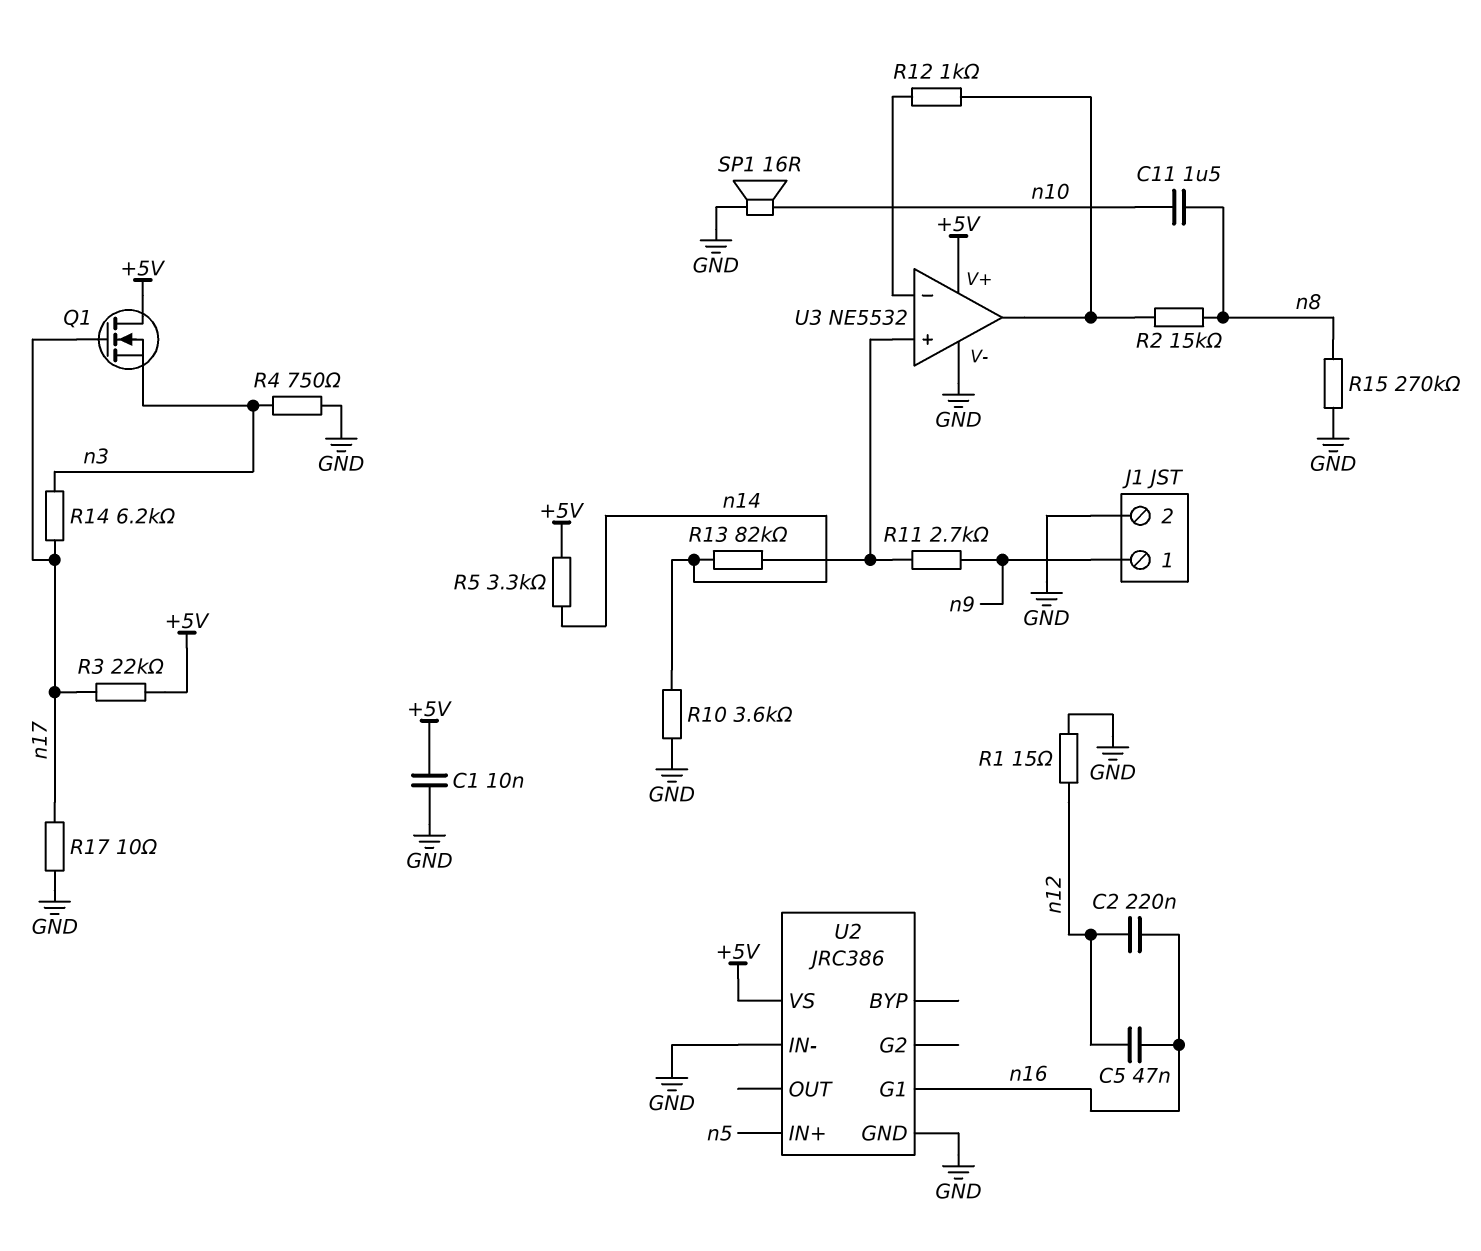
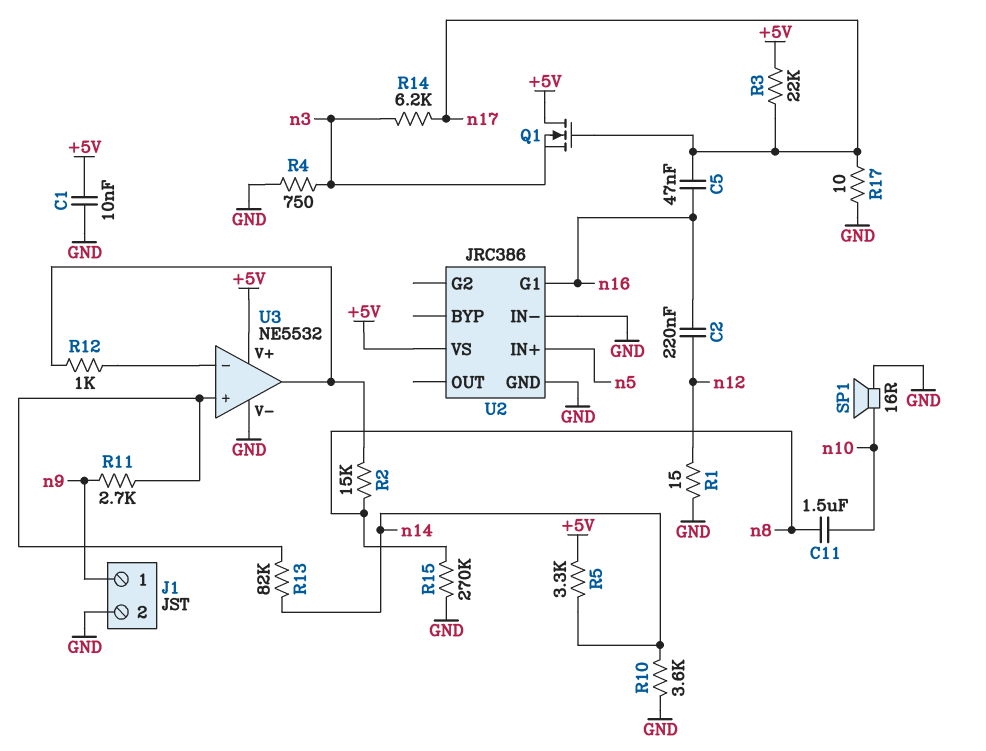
C5: 47nF (n12, n16) -> 47nF (n16, n17)

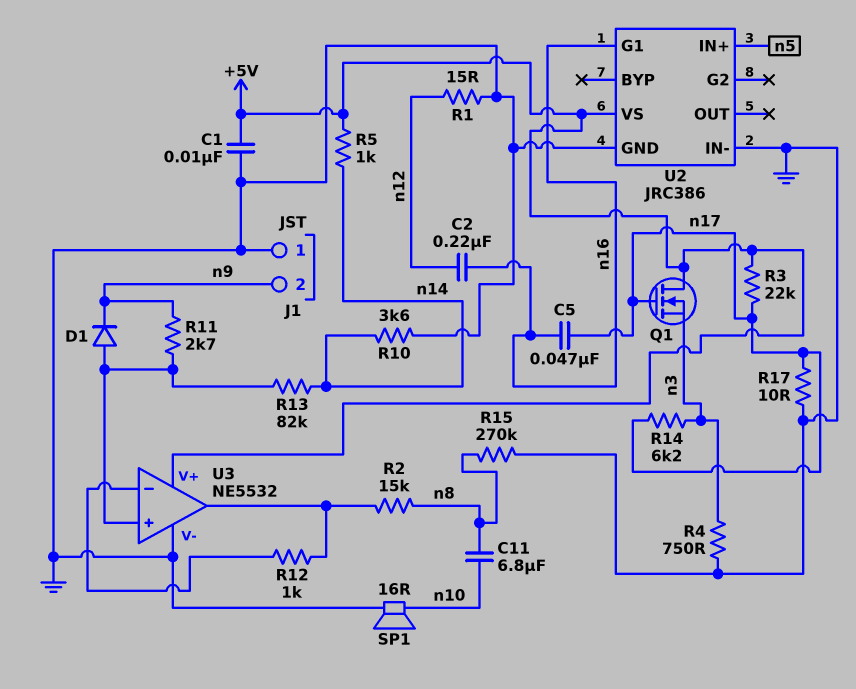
C11: 1.5uF (n8, n10) -> 6.8uF (n8, n10)
D1: none -> diode (A U3/in+, K n9)
J1 pin 1: n9 -> GND
J1 pin 2: GND -> n9
R5: 3.3k (+5V, n14) -> 1k (+5V, n14)

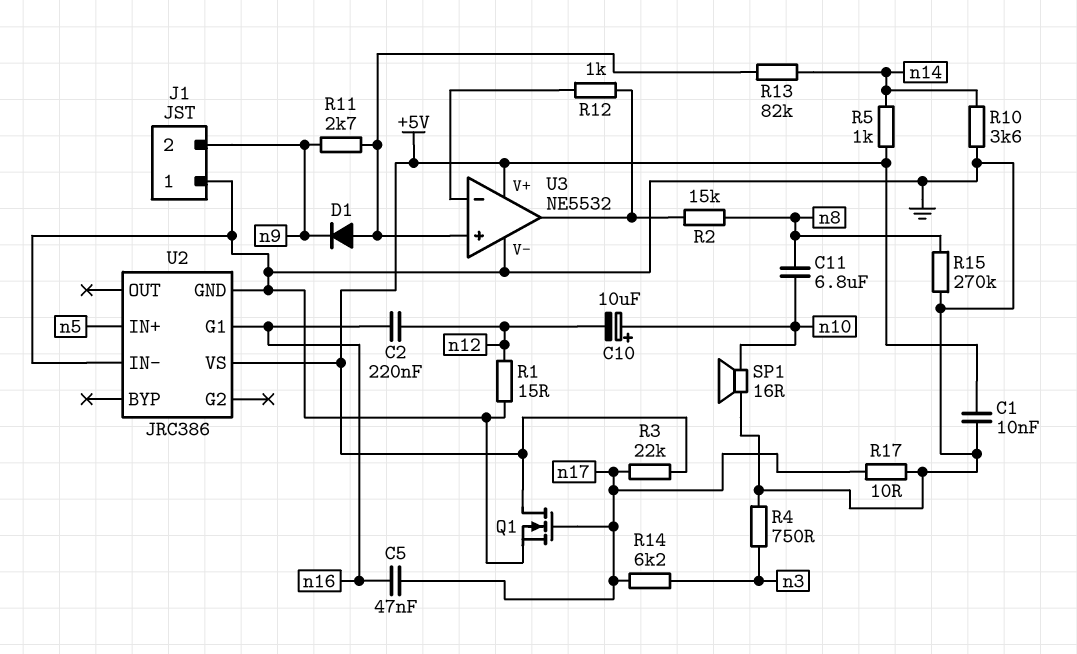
C10: none -> 10uF (plus n10, minus n12)
Q1: NMOS (G n17, D +5V, S n3) -> NMOS (G n17, D +5V, S GND)

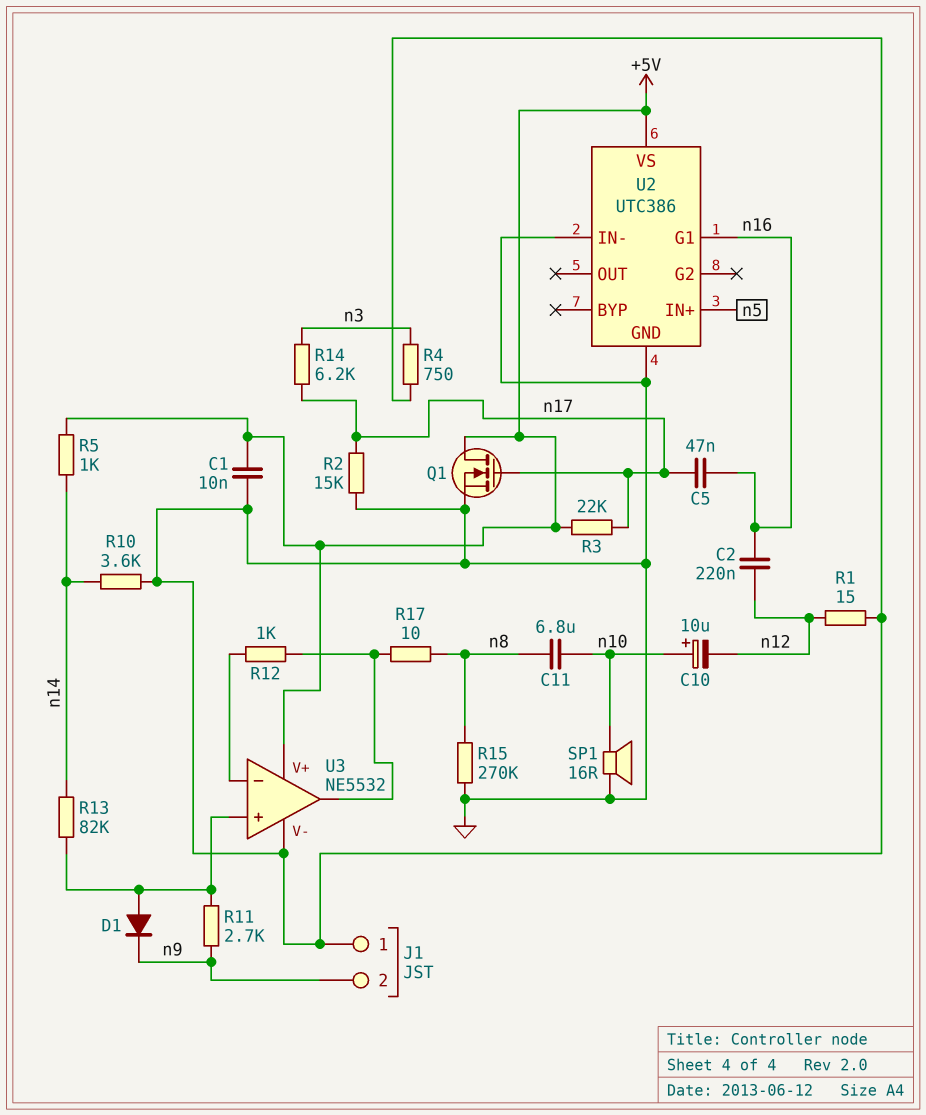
R2: 15k (U3/out, n8) -> 15k (GND, n17)
R17: 10 (GND, n17) -> 10 (U3/out, n8)
U2: JRC386 -> UTC386

